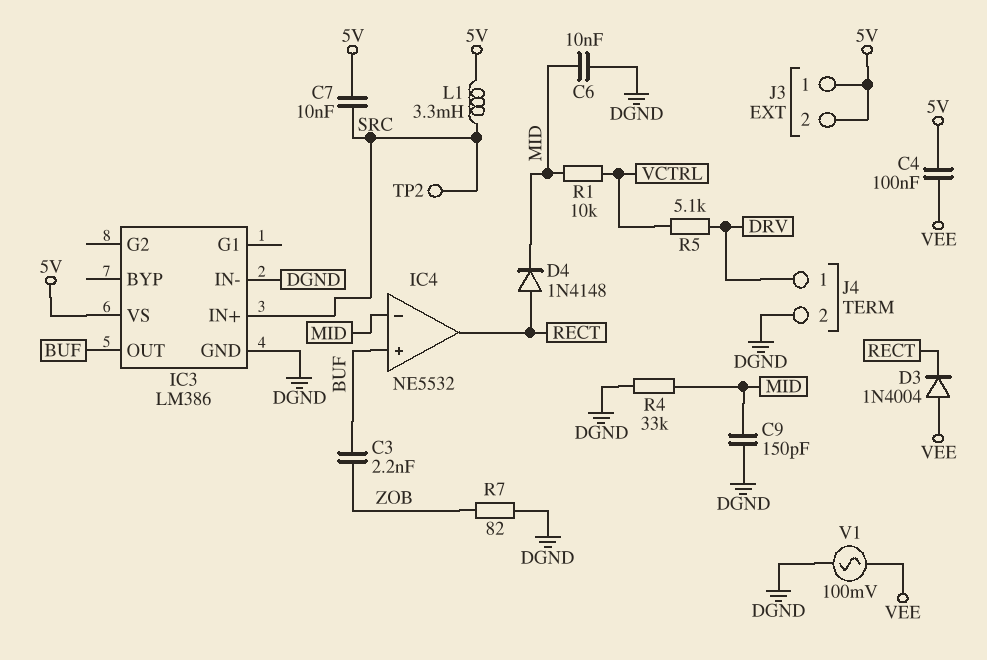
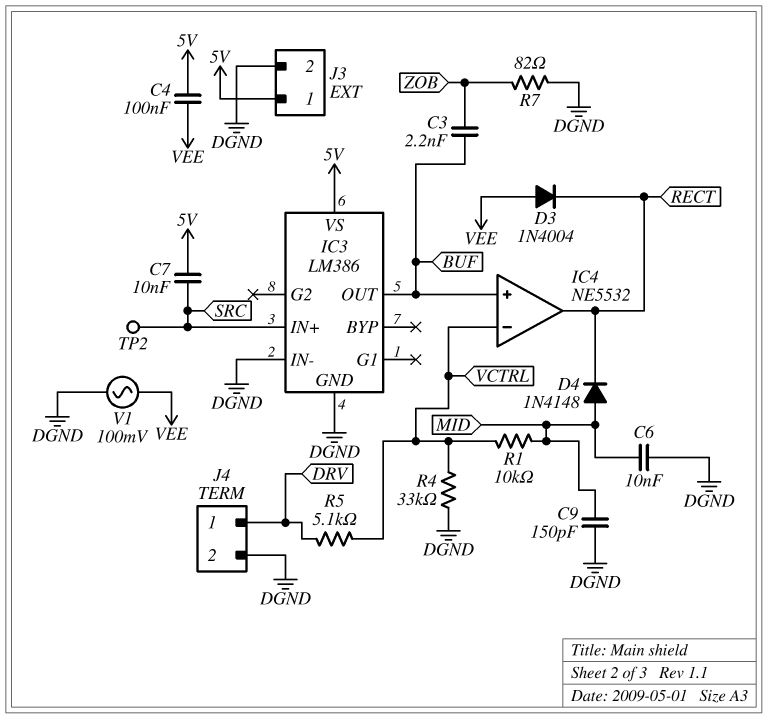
D4: diode 1N4148 (A RECT, K MID) -> diode 1N4148 (A MID, K RECT)
IC4 pin in-: MID -> VCTRL
J3 pin 2: 5V -> DGND
L1: 3.3mH (5V, SRC) -> none
R4: 33k (DGND, MID) -> 33k (DGND, VCTRL)

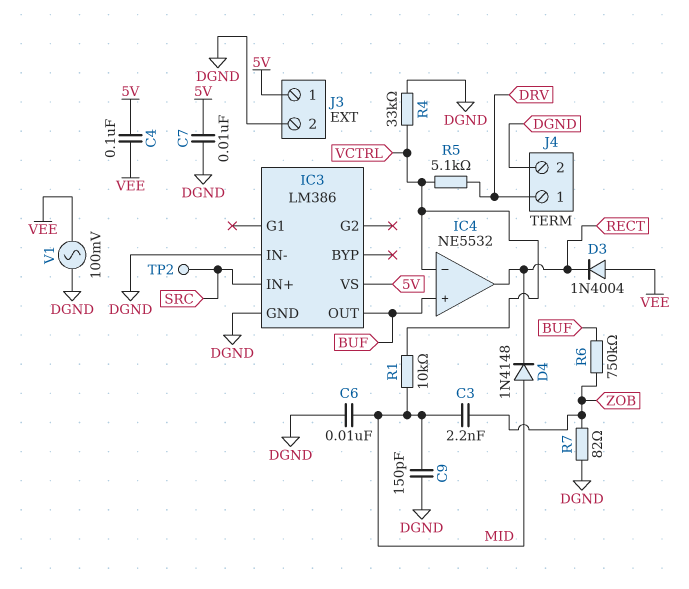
C3: 2.2nF (BUF, ZOB) -> 2.2nF (MID, ZOB)
C7: 10nF (5V, SRC) -> 10nF (5V, DGND)
R6: none -> 750k (BUF, ZOB)

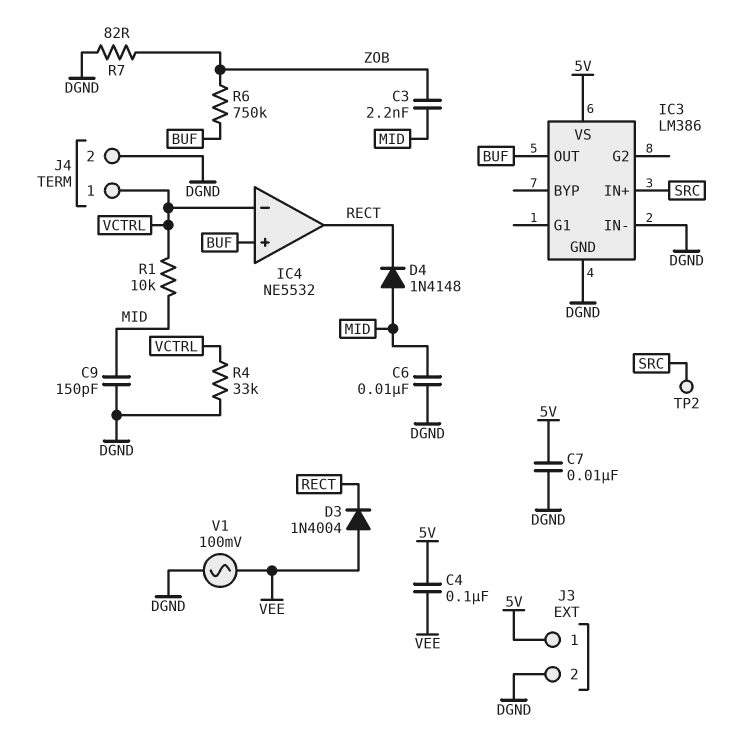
J4 pin 1: DRV -> VCTRL
R5: 5.1k (DRV, VCTRL) -> none

